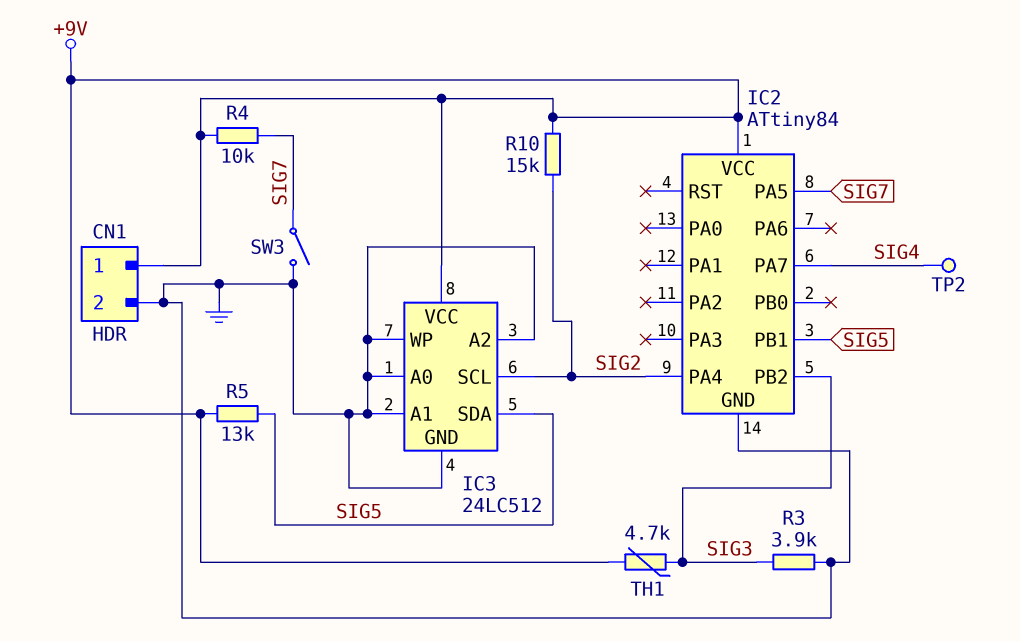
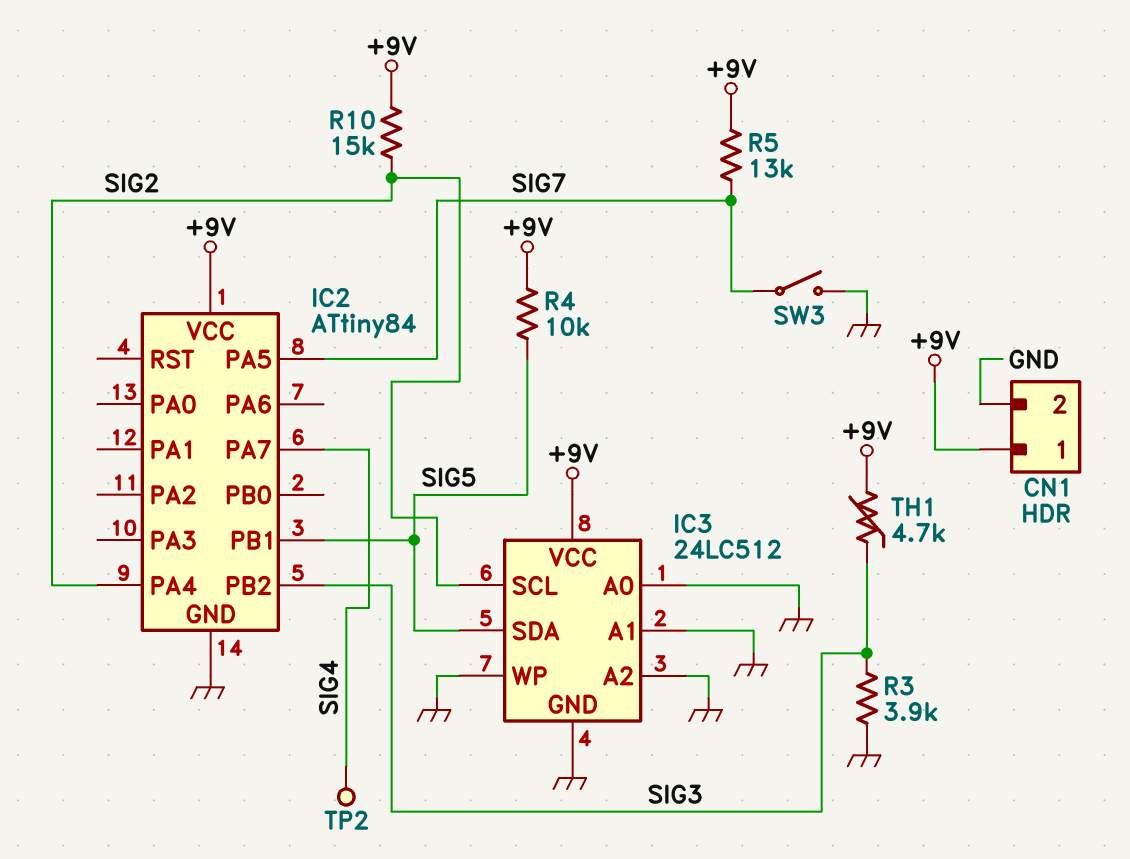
R4: 10k (+9V, SIG7) -> 10k (+9V, SIG5)
R5: 13k (+9V, SIG5) -> 13k (+9V, SIG7)

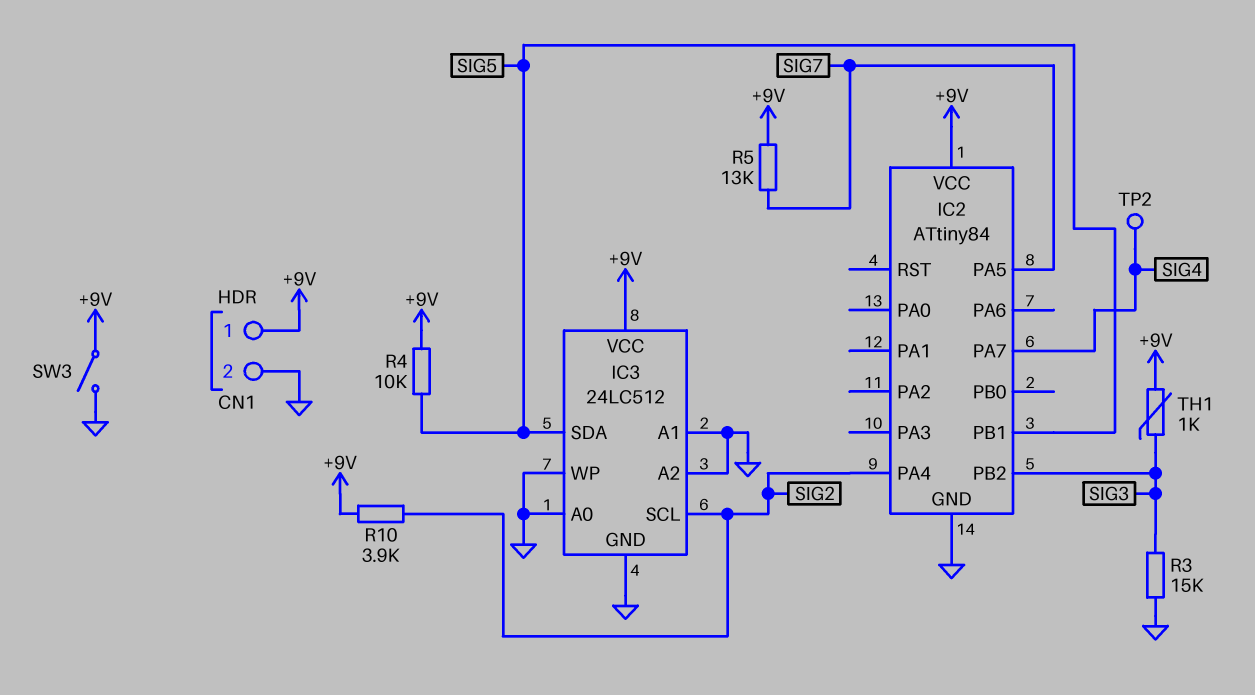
R3: 3.9k (GND, SIG3) -> 15k (GND, SIG3)
R10: 15k (+9V, SIG2) -> 3.9k (+9V, SIG2)
SW3: switch (GND, SIG7) -> switch (+9V, GND)
TH1: 4.7k (+9V, SIG3) -> 1k (+9V, SIG3)

